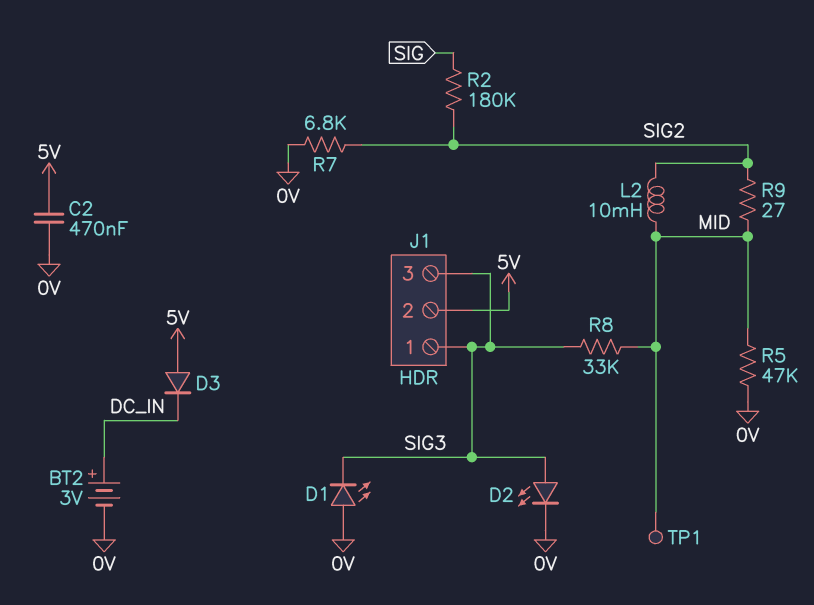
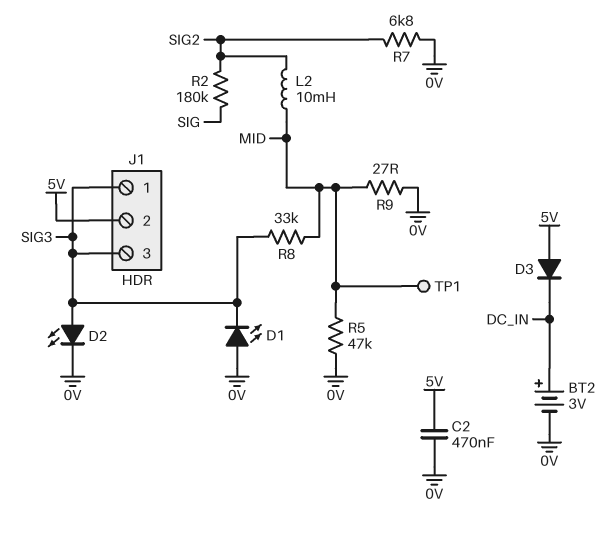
R9: 27 (MID, SIG2) -> 27 (0V, MID)

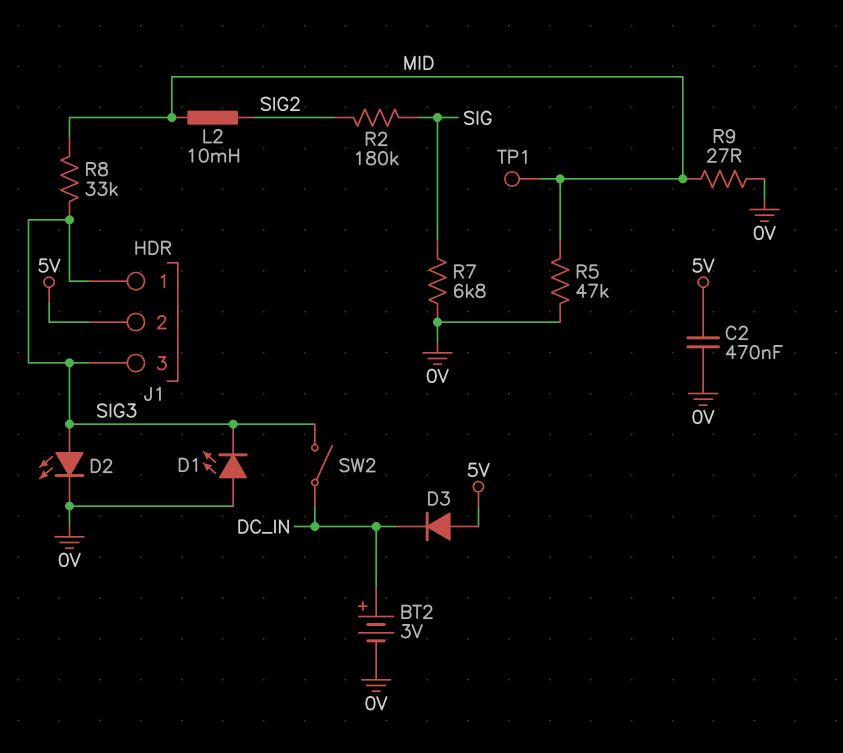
R7: 6.8k (0V, SIG2) -> 6.8k (0V, SIG)
SW2: none -> switch (DC_IN, SIG3)

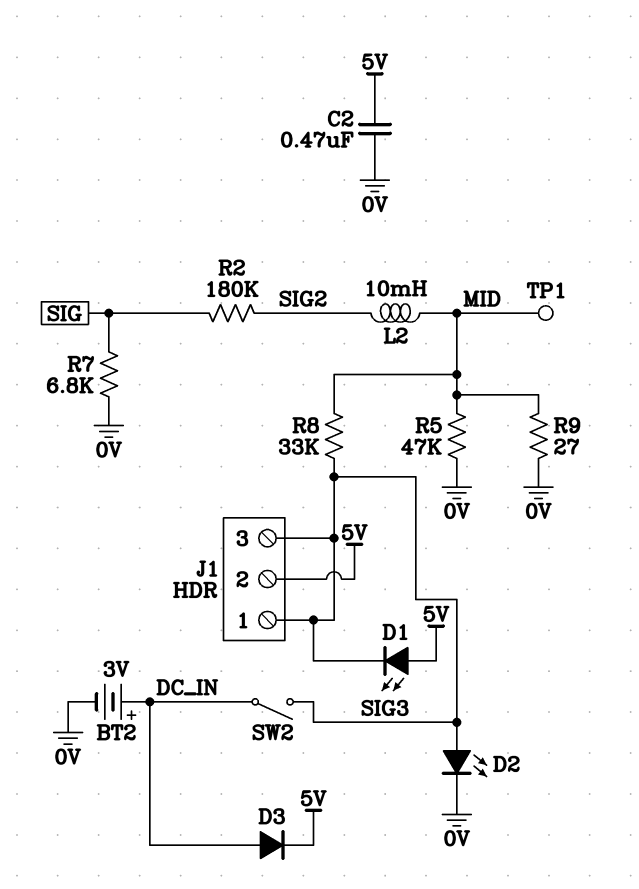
D1: LED (A 0V, K SIG3) -> LED (A 5V, K SIG3)
D3: diode (A 5V, K DC_IN) -> diode (A DC_IN, K 5V)

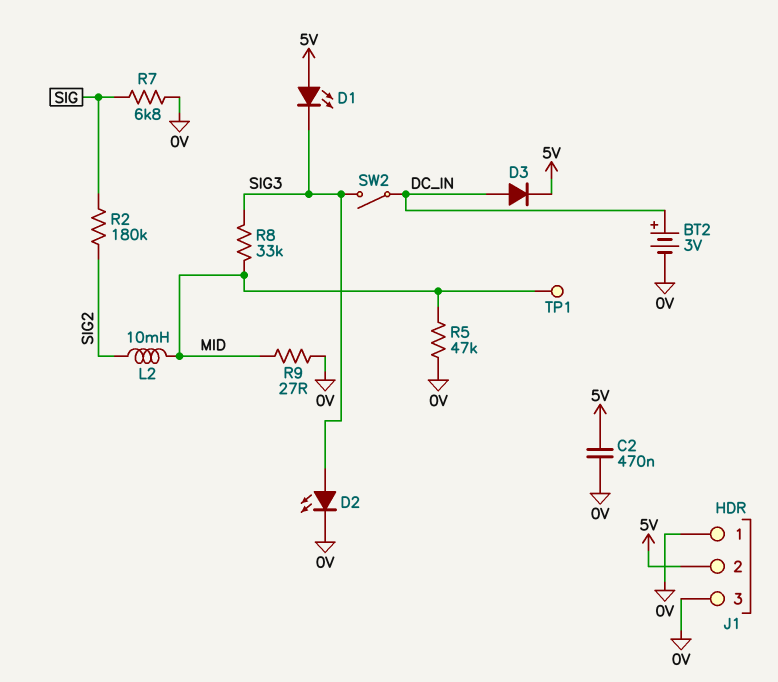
J1 pin 1: SIG3 -> 0V
J1 pin 3: SIG3 -> 0V

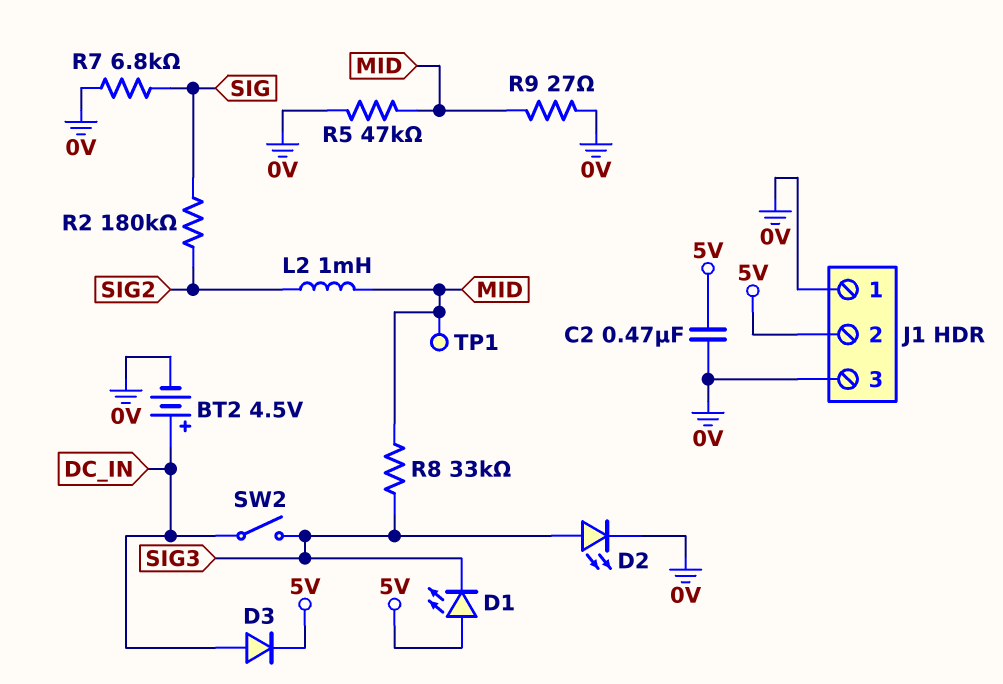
BT2: 3V (plus DC_IN, minus 0V) -> 4.5V (plus DC_IN, minus 0V)
L2: 10mH (MID, SIG2) -> 1mH (MID, SIG2)

